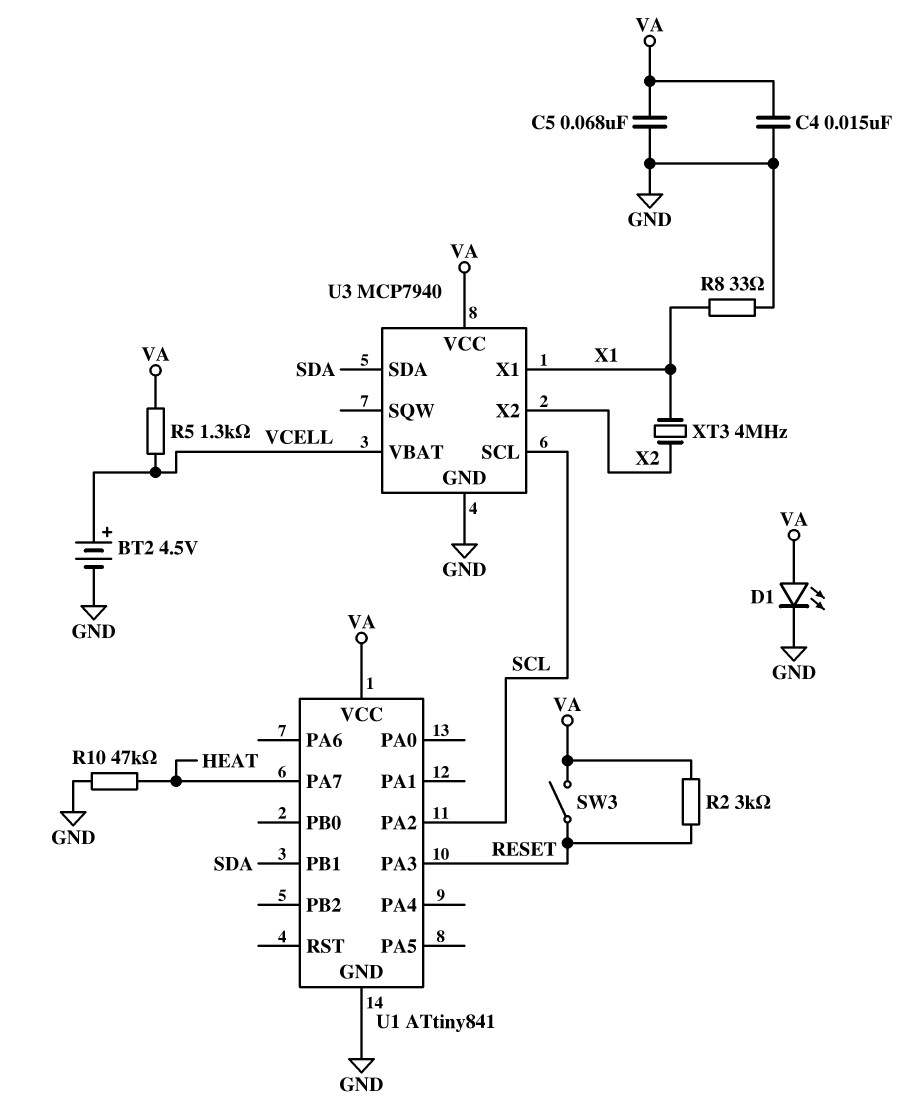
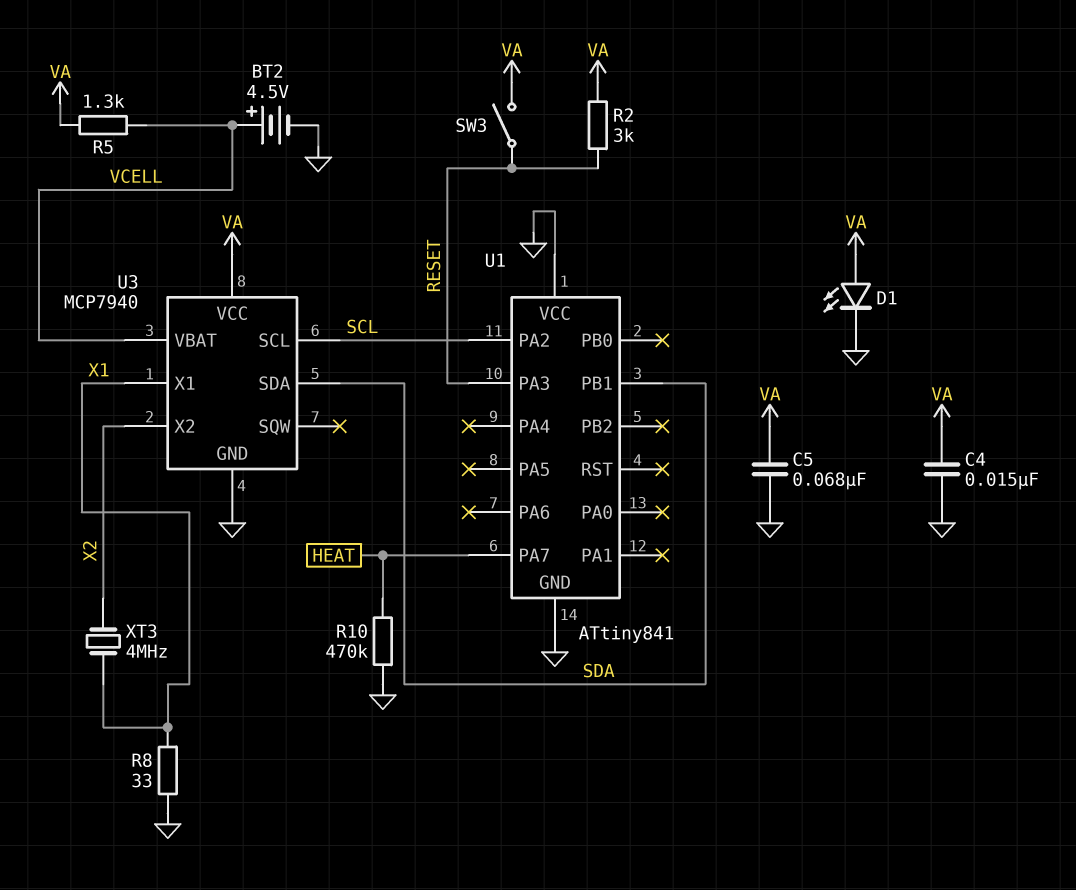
R10: 47k (GND, HEAT) -> 470k (GND, HEAT)
U1 pin VCC: VA -> GND

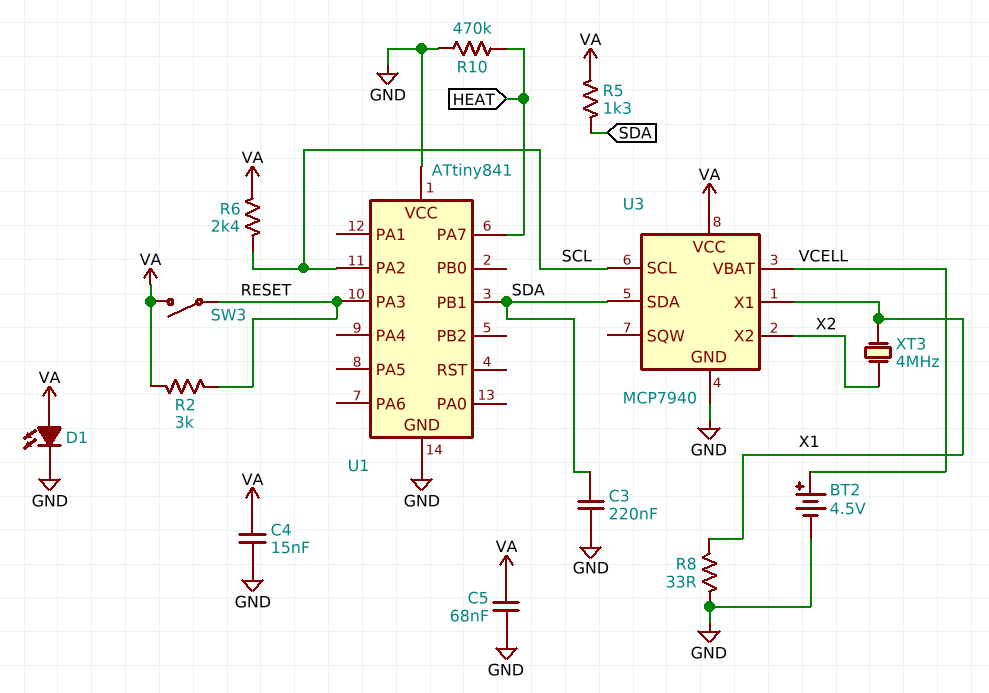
C3: none -> 220nF (GND, SDA)
R5: 1.3k (VA, VCELL) -> 1.3k (SDA, VA)
R6: none -> 2.4k (SCL, VA)

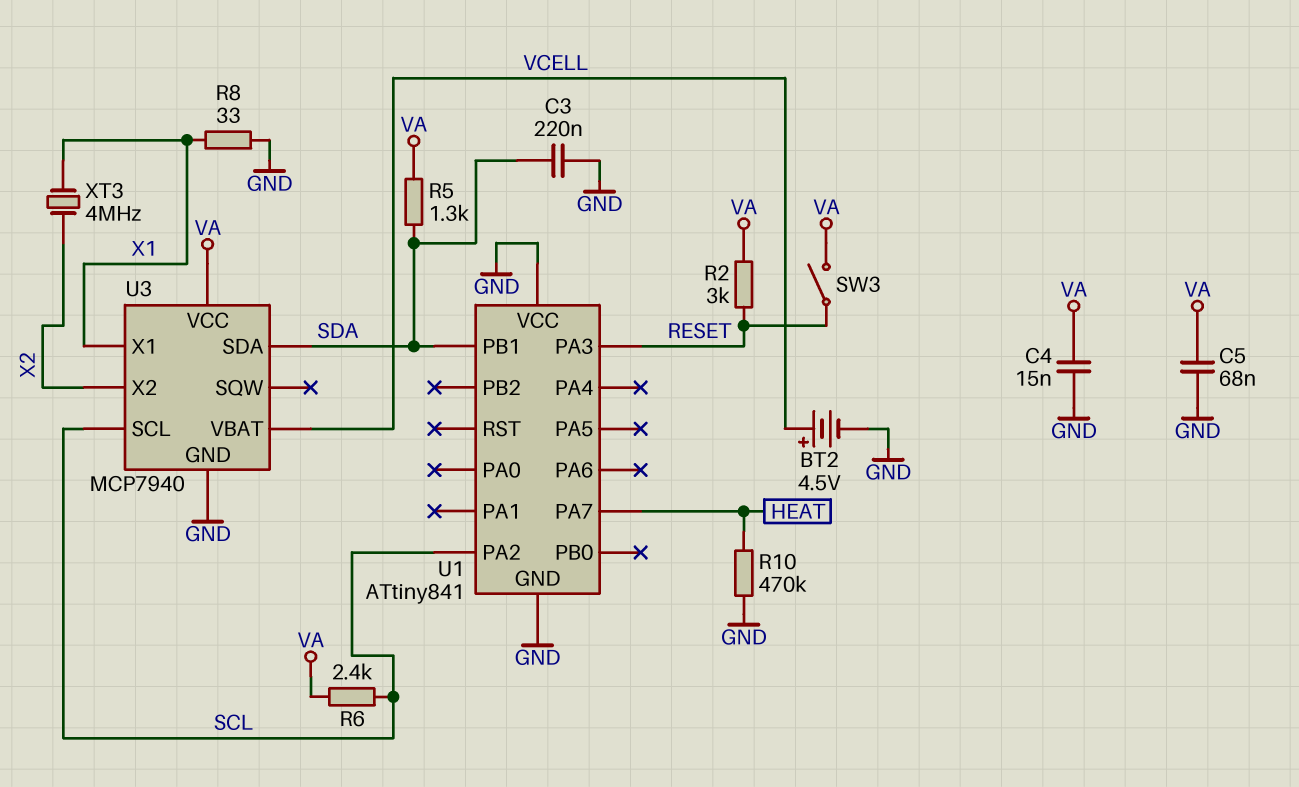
D1: LED (A VA, K GND) -> none

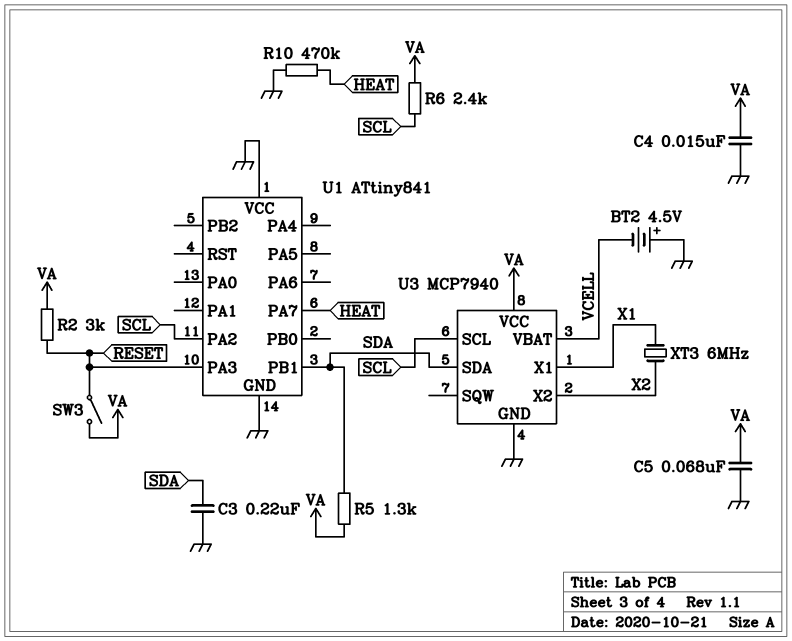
BT2: 4.5V (plus VCELL, minus GND) -> 4.5V (plus GND, minus VCELL)
R8: 33 (GND, X1) -> none
XT3: 4MHz (X1, X2) -> 6MHz (X1, X2)

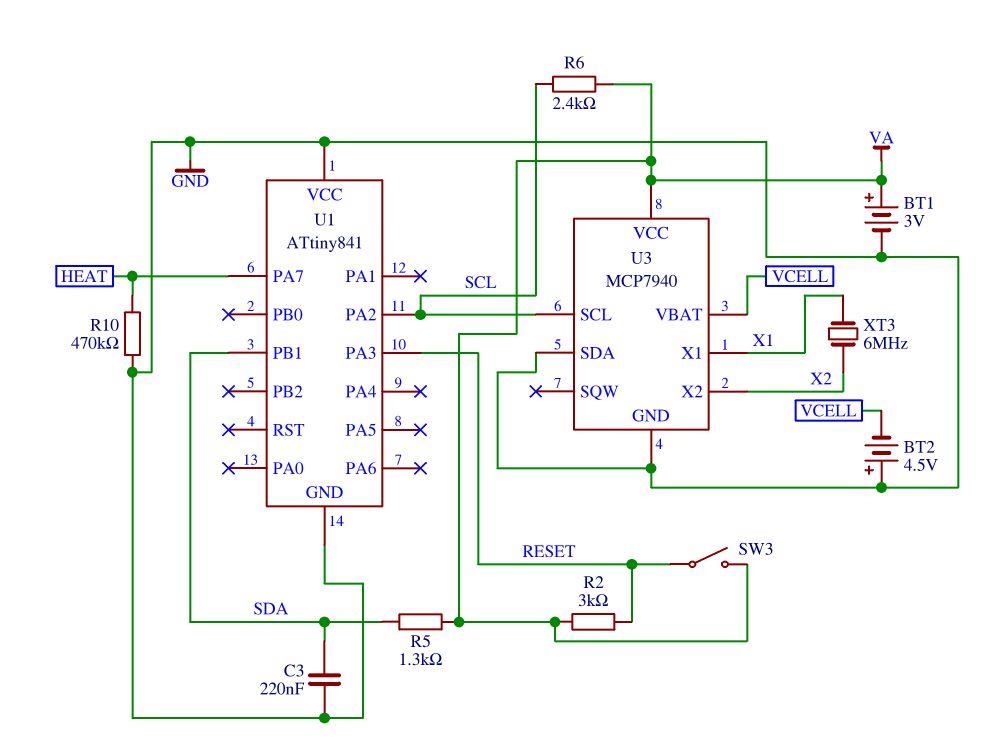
BT1: none -> 3V (plus VA, minus GND)
C4: 15nF (GND, VA) -> none
C5: 68nF (GND, VA) -> none
U3 pin SDA: SDA -> GND

